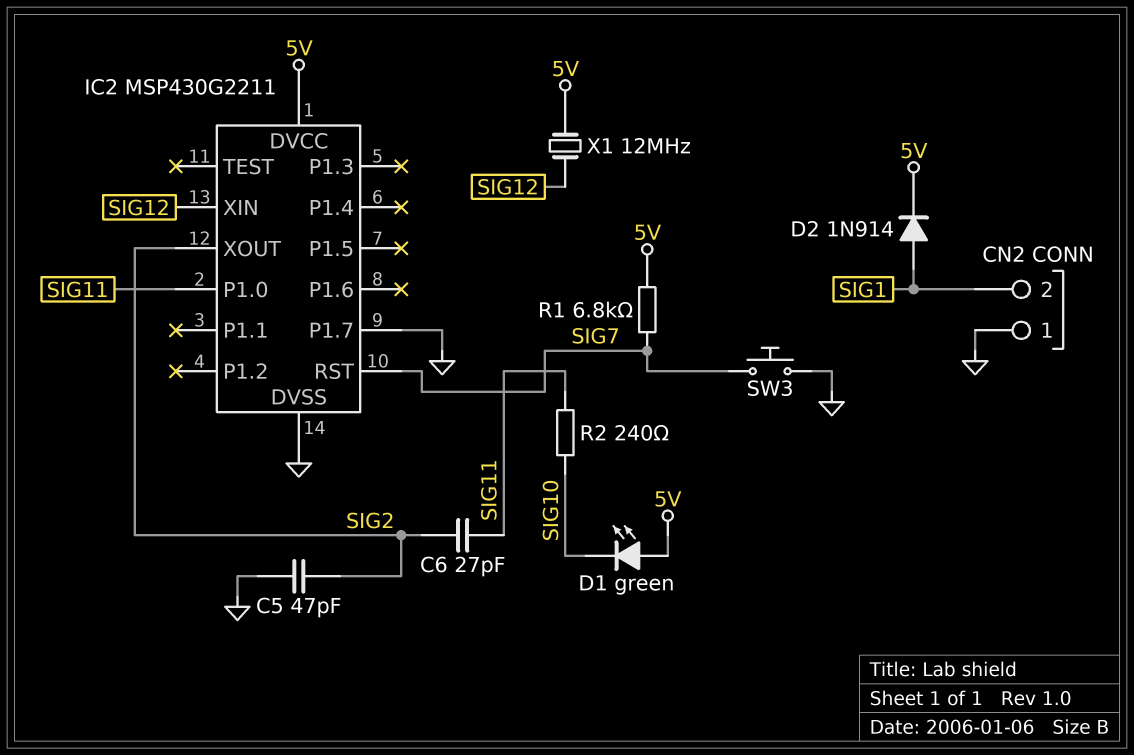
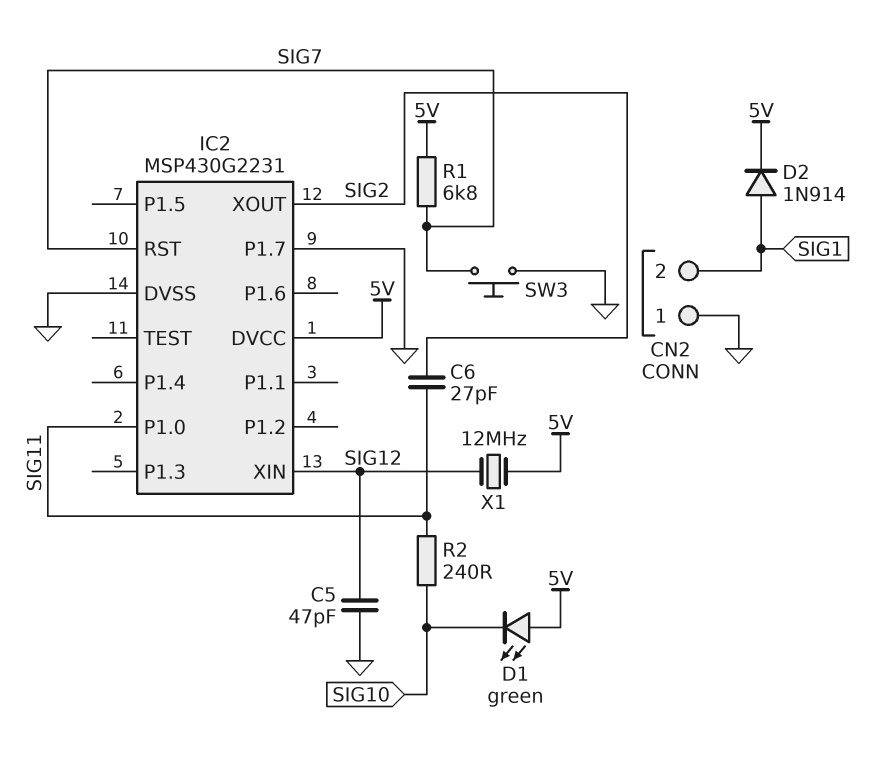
C5: 47pF (GND, SIG2) -> 47pF (GND, SIG12)
IC2: MSP430G2211 -> MSP430G2231

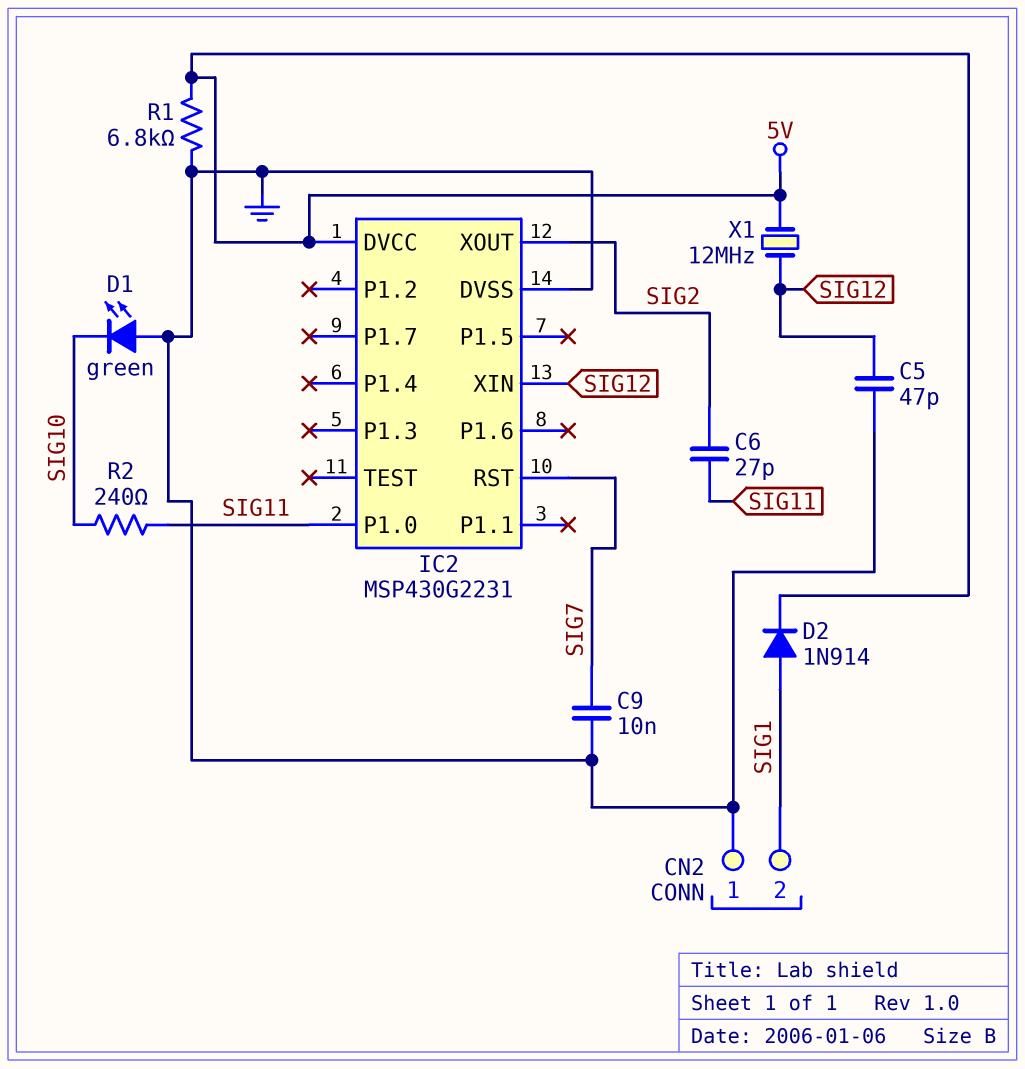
C9: none -> 10nF (GND, SIG7)
D1: LED green (A 5V, K SIG10) -> LED green (A GND, K SIG10)
IC2 pin P1.7: GND -> none
R1: 6.8k (5V, SIG7) -> 6.8k (5V, GND)
SW3: button (GND, SIG7) -> none

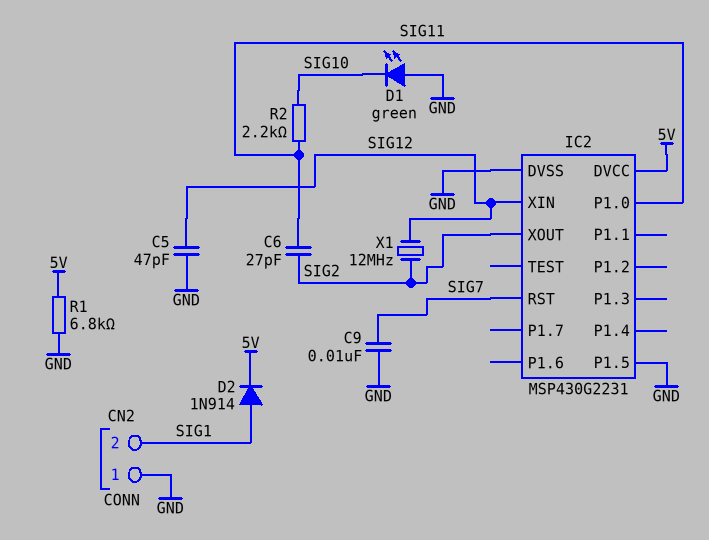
IC2 pin P1.5: none -> GND
R2: 240 (SIG10, SIG11) -> 2.2k (SIG10, SIG11)
X1: 12MHz (5V, SIG12) -> 12MHz (SIG2, SIG12)

